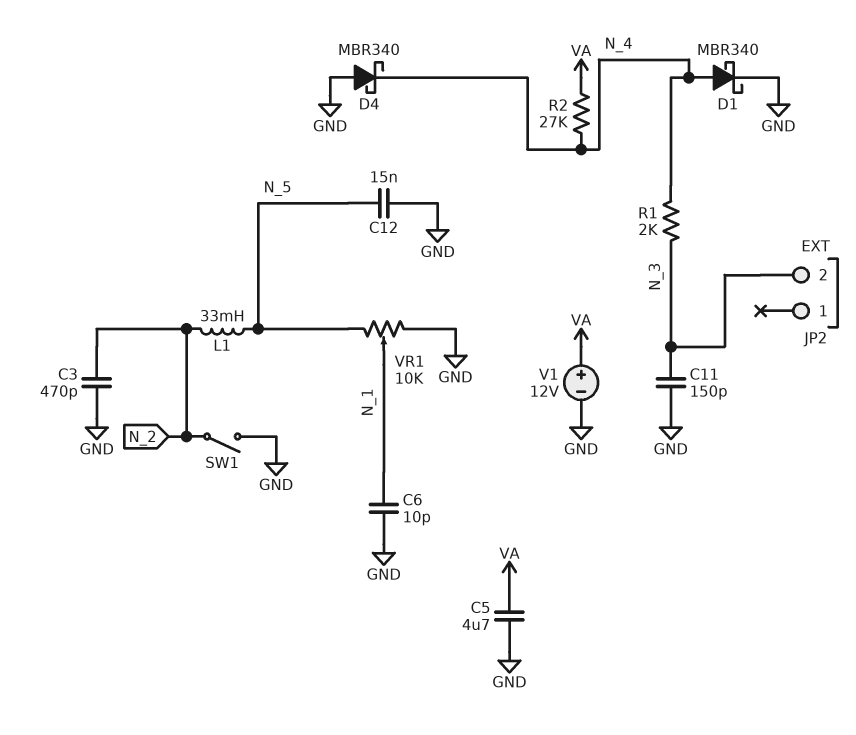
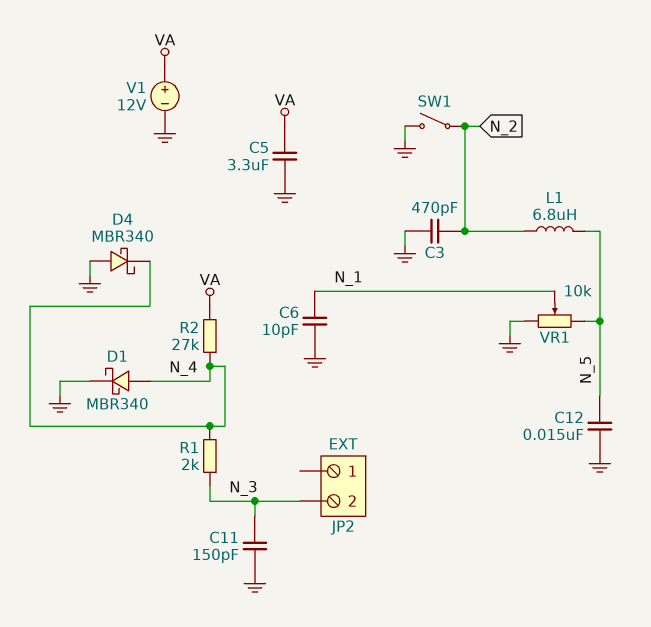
C5: 4.7uF (GND, VA) -> 3.3uF (GND, VA)
L1: 33mH (N_2, N_5) -> 6.8uH (N_2, N_5)

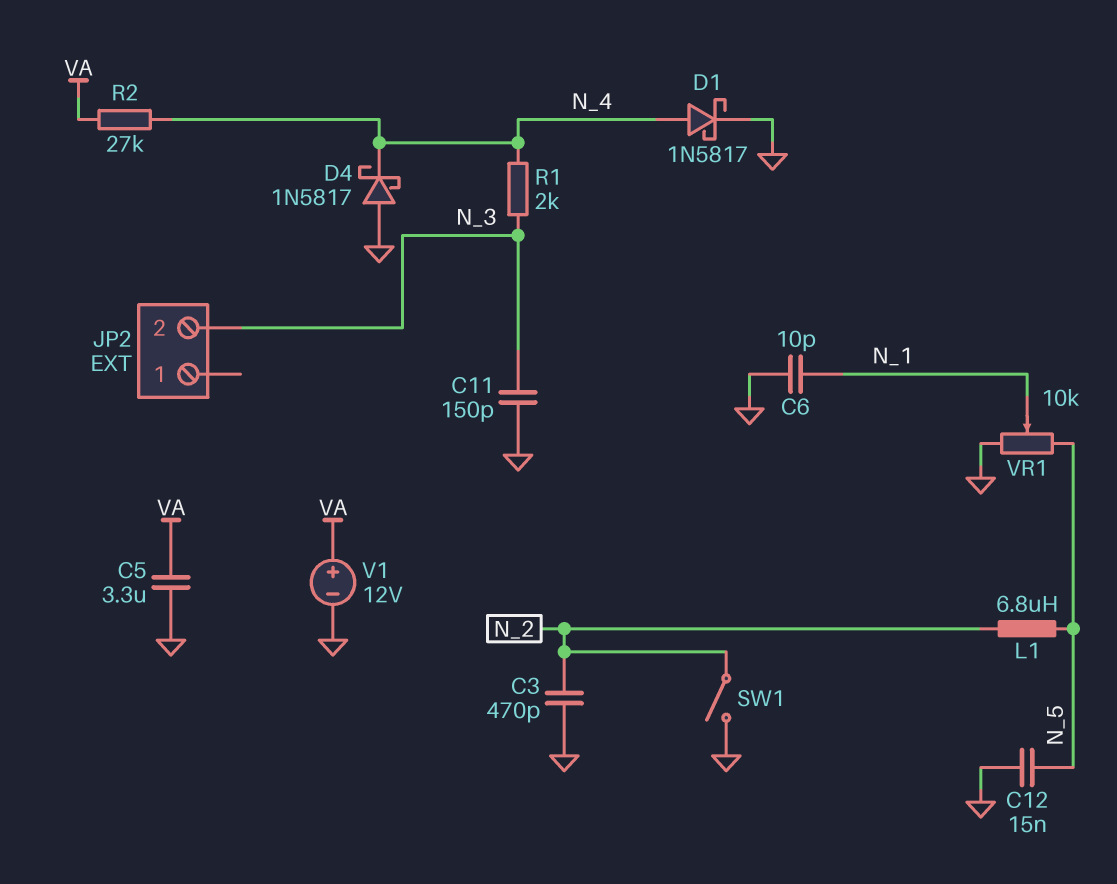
D1: schottky MBR340 (A N_4, K GND) -> schottky 1N5817 (A N_4, K GND)
D4: schottky MBR340 (A GND, K N_4) -> schottky 1N5817 (A GND, K N_4)

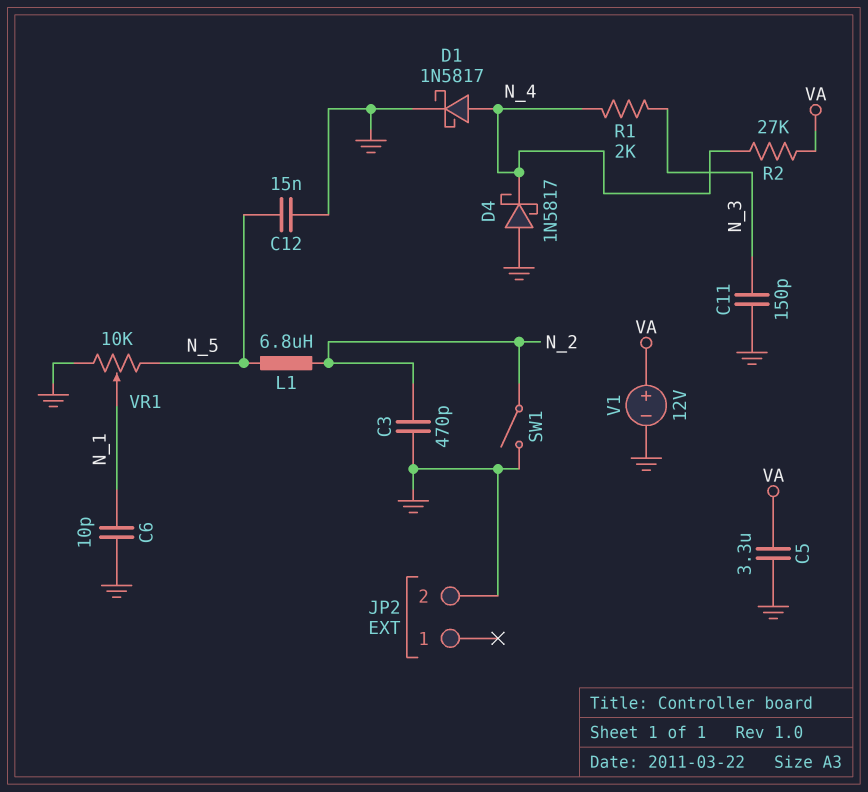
JP2 pin 2: N_3 -> GND

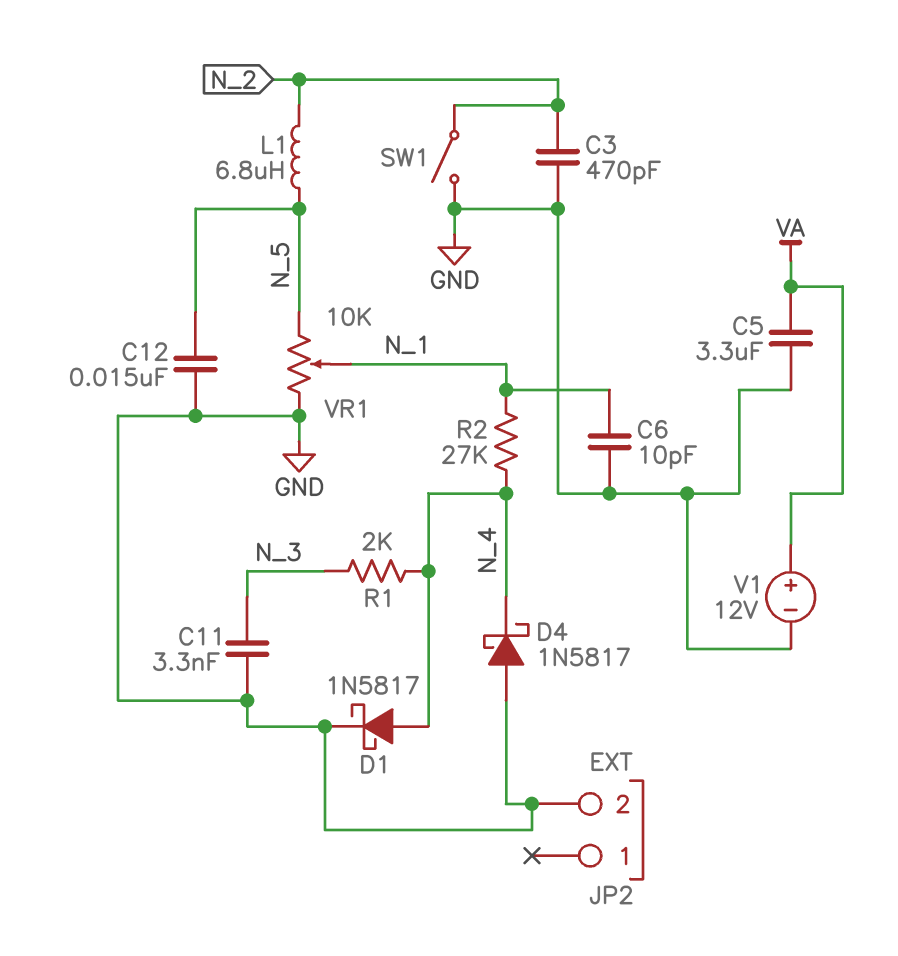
C11: 150pF (GND, N_3) -> 3.3nF (GND, N_3)
R2: 27k (N_4, VA) -> 27k (N_1, N_4)

